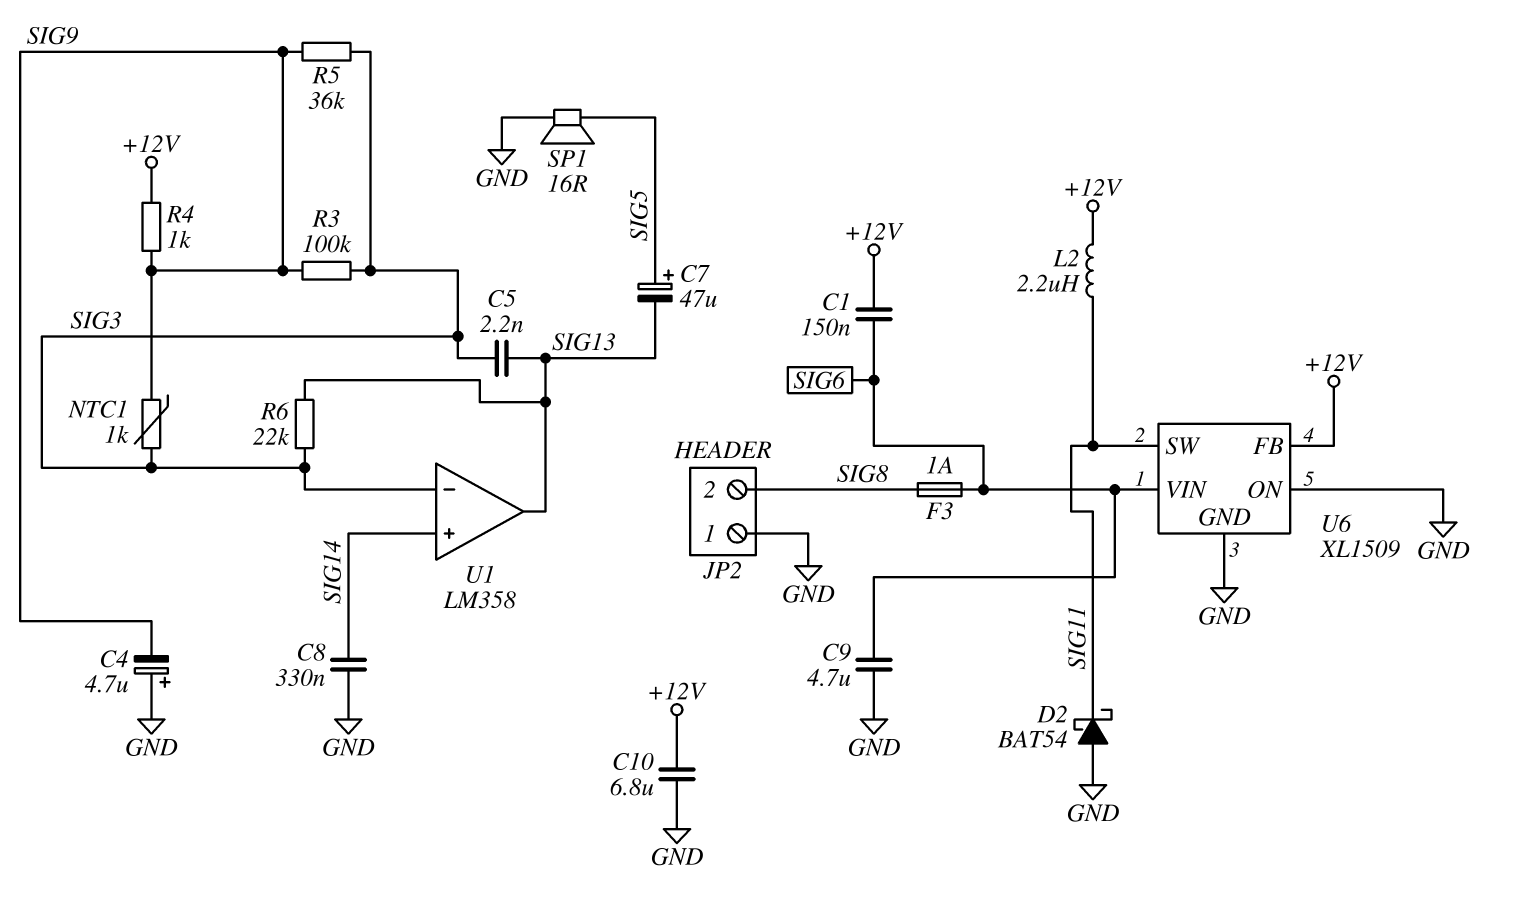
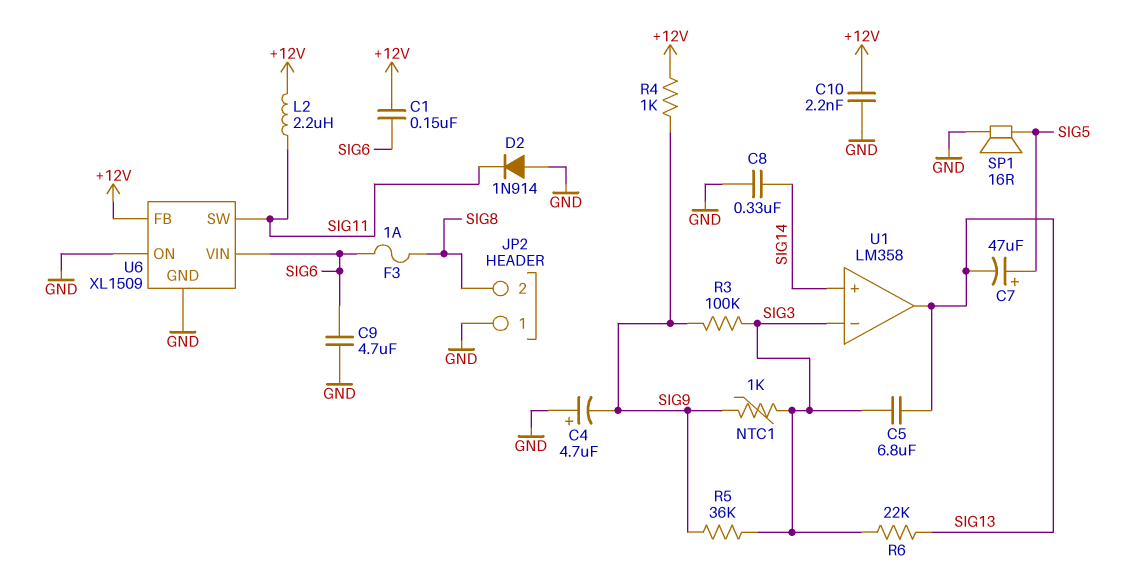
C5: 2.2nF (SIG3, SIG13) -> 6.8uF (SIG3, SIG13)
C10: 6.8uF (+12V, GND) -> 2.2nF (+12V, GND)
D2: schottky BAT54 (A GND, K SIG11) -> diode 1N914 (A GND, K SIG11)

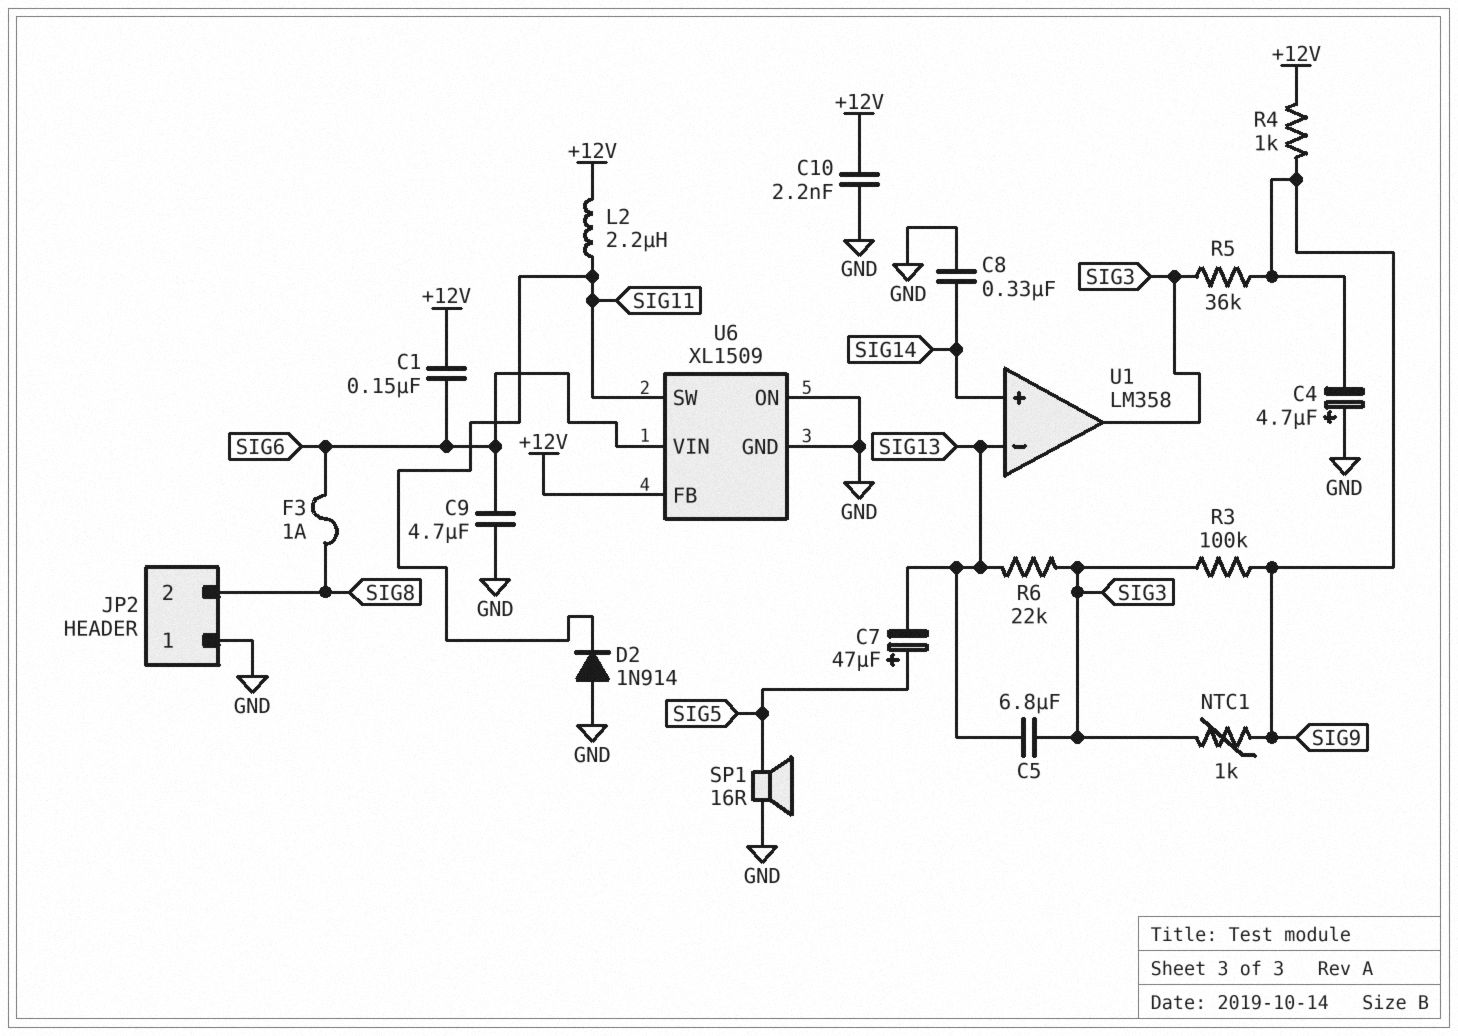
U1 pin in-: SIG3 -> SIG13
U1 pin out: SIG13 -> SIG3

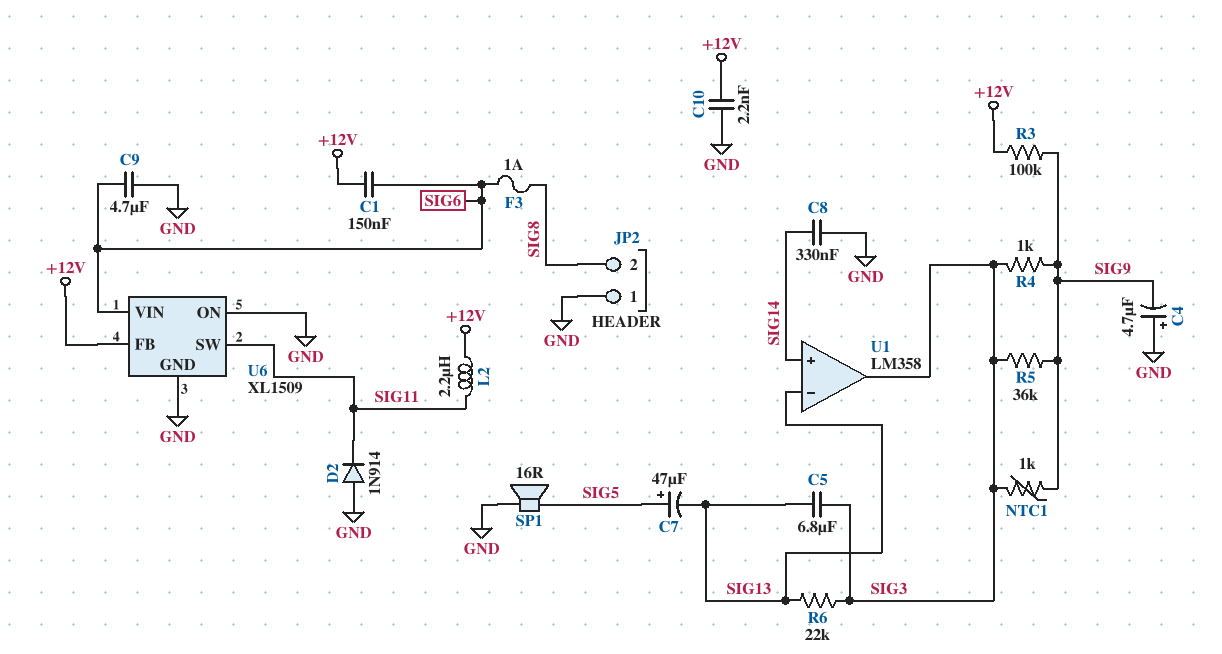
R3: 100k (SIG3, SIG9) -> 100k (+12V, SIG9)
R4: 1k (+12V, SIG9) -> 1k (SIG3, SIG9)

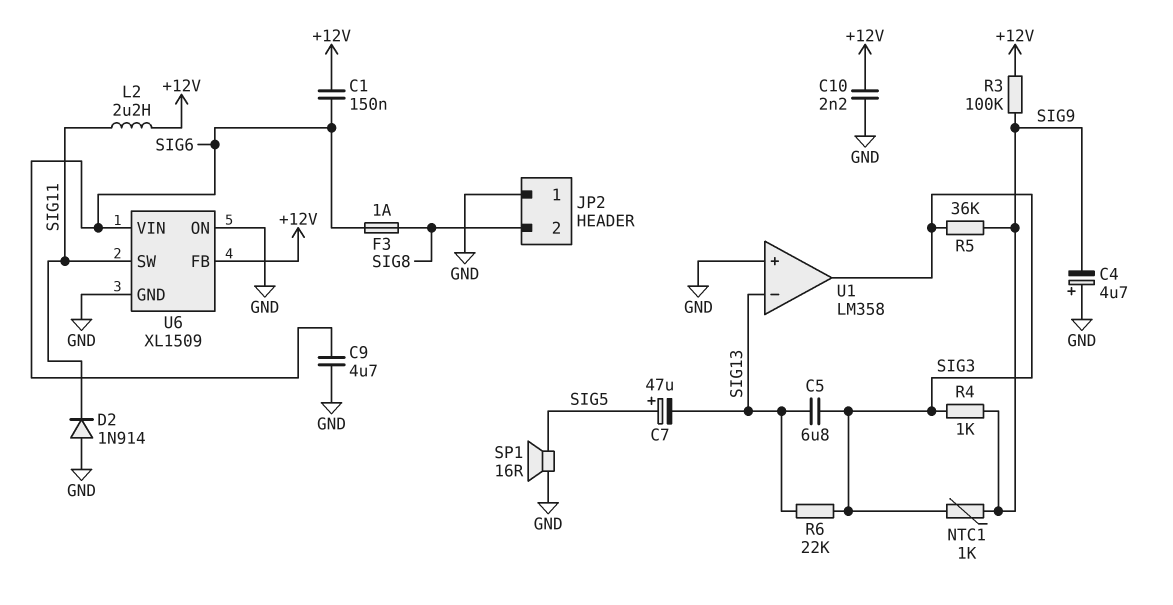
C8: 330nF (GND, SIG14) -> none
U1 pin in+: SIG14 -> GND

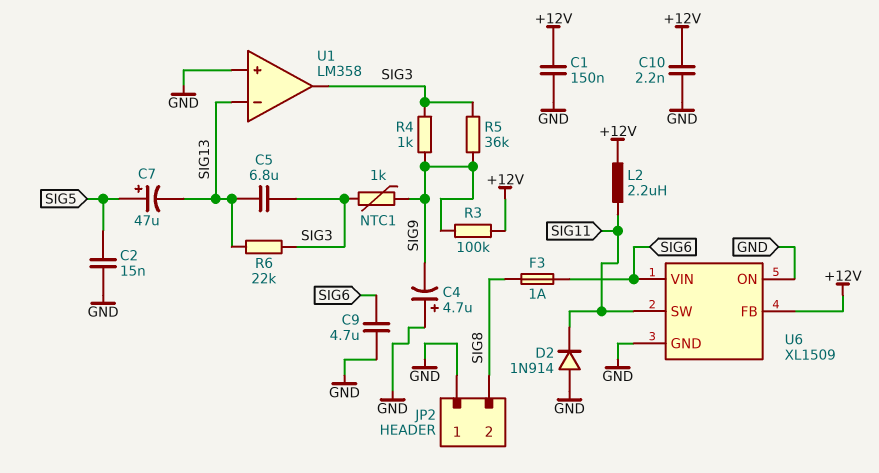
C1: 150nF (+12V, SIG6) -> 150nF (+12V, GND)
C2: none -> 15nF (GND, SIG5)
SP1: speaker 16R (GND, SIG5) -> none

